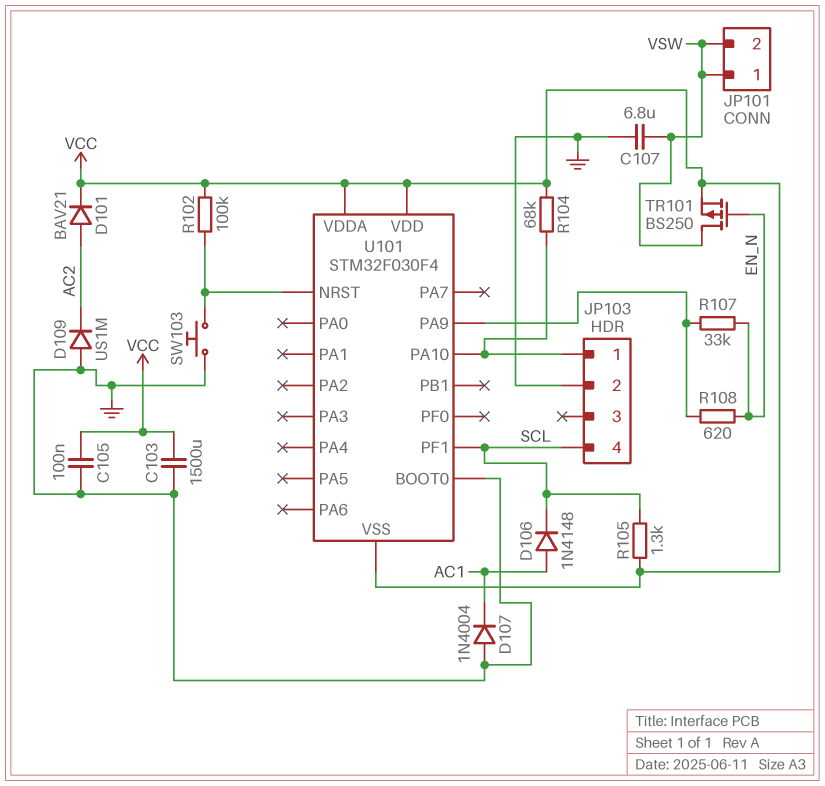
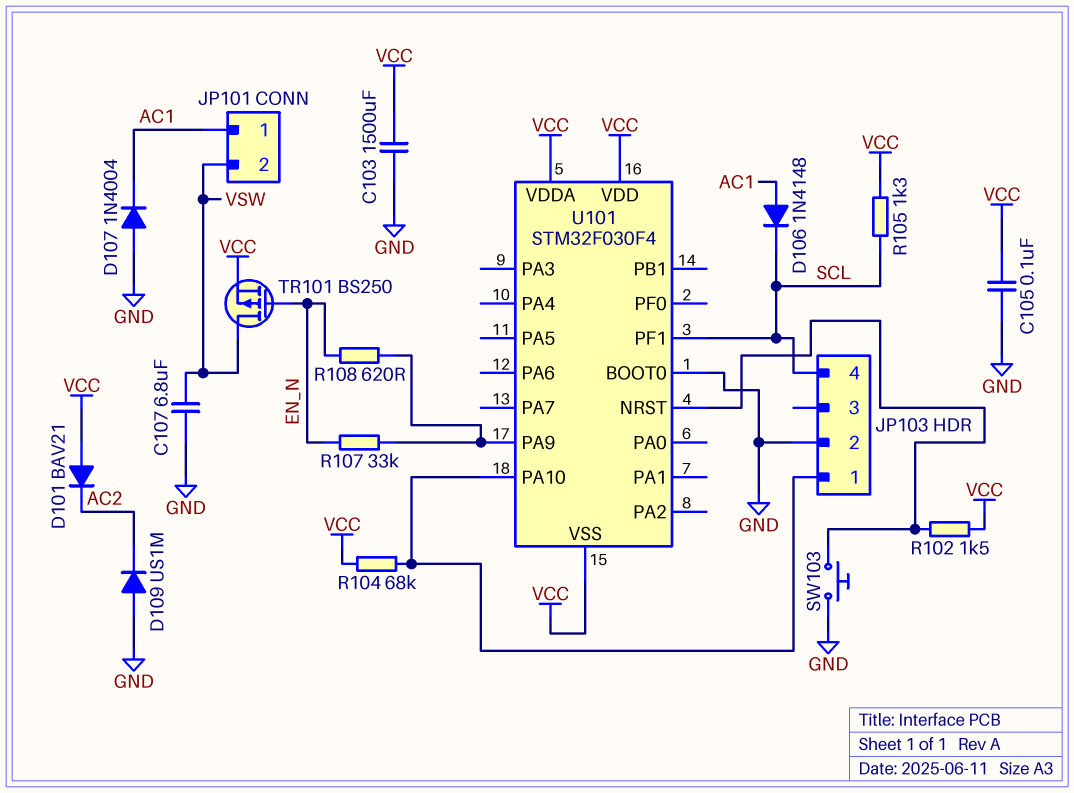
D101: diode BAV21 (A AC2, K VCC) -> diode BAV21 (A VCC, K AC2)
JP101 pin 1: VSW -> AC1
R102: 100k (U101/NRST, VCC) -> 1.5k (U101/NRST, VCC)

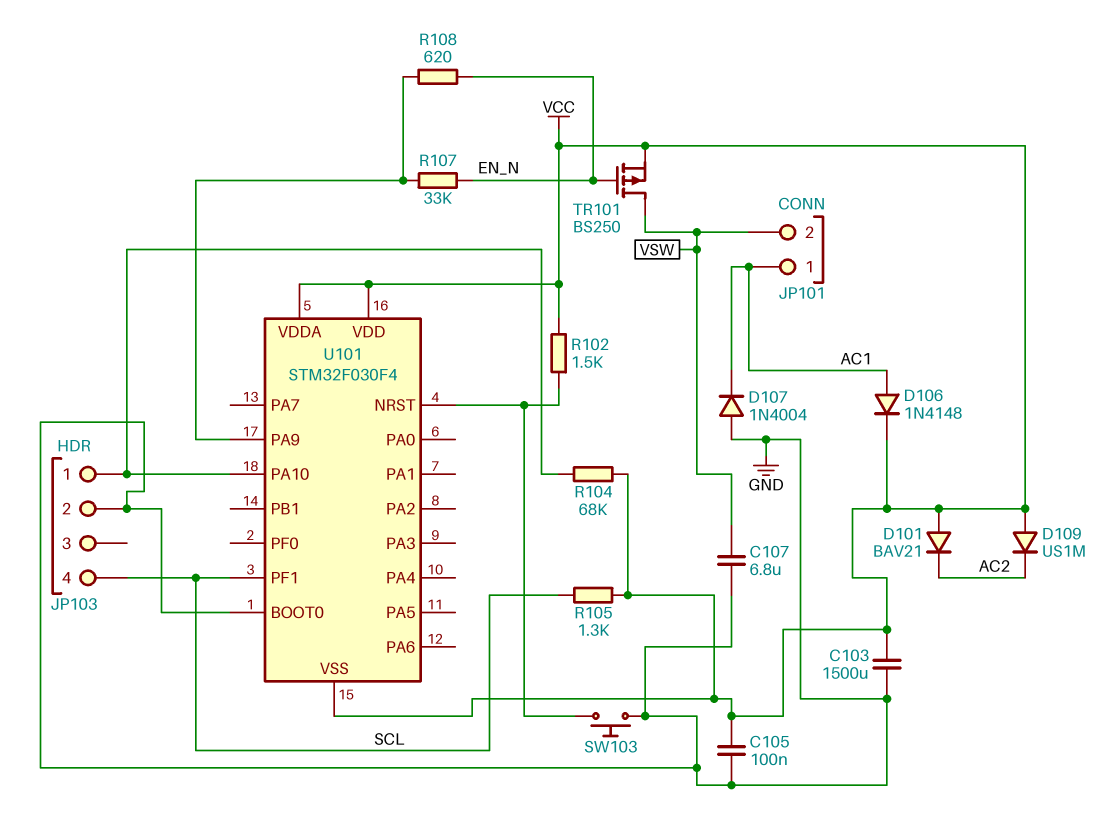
D106: diode 1N4148 (A AC1, K SCL) -> diode 1N4148 (A AC1, K VCC)
D109: diode US1M (A GND, K AC2) -> diode US1M (A VCC, K AC2)

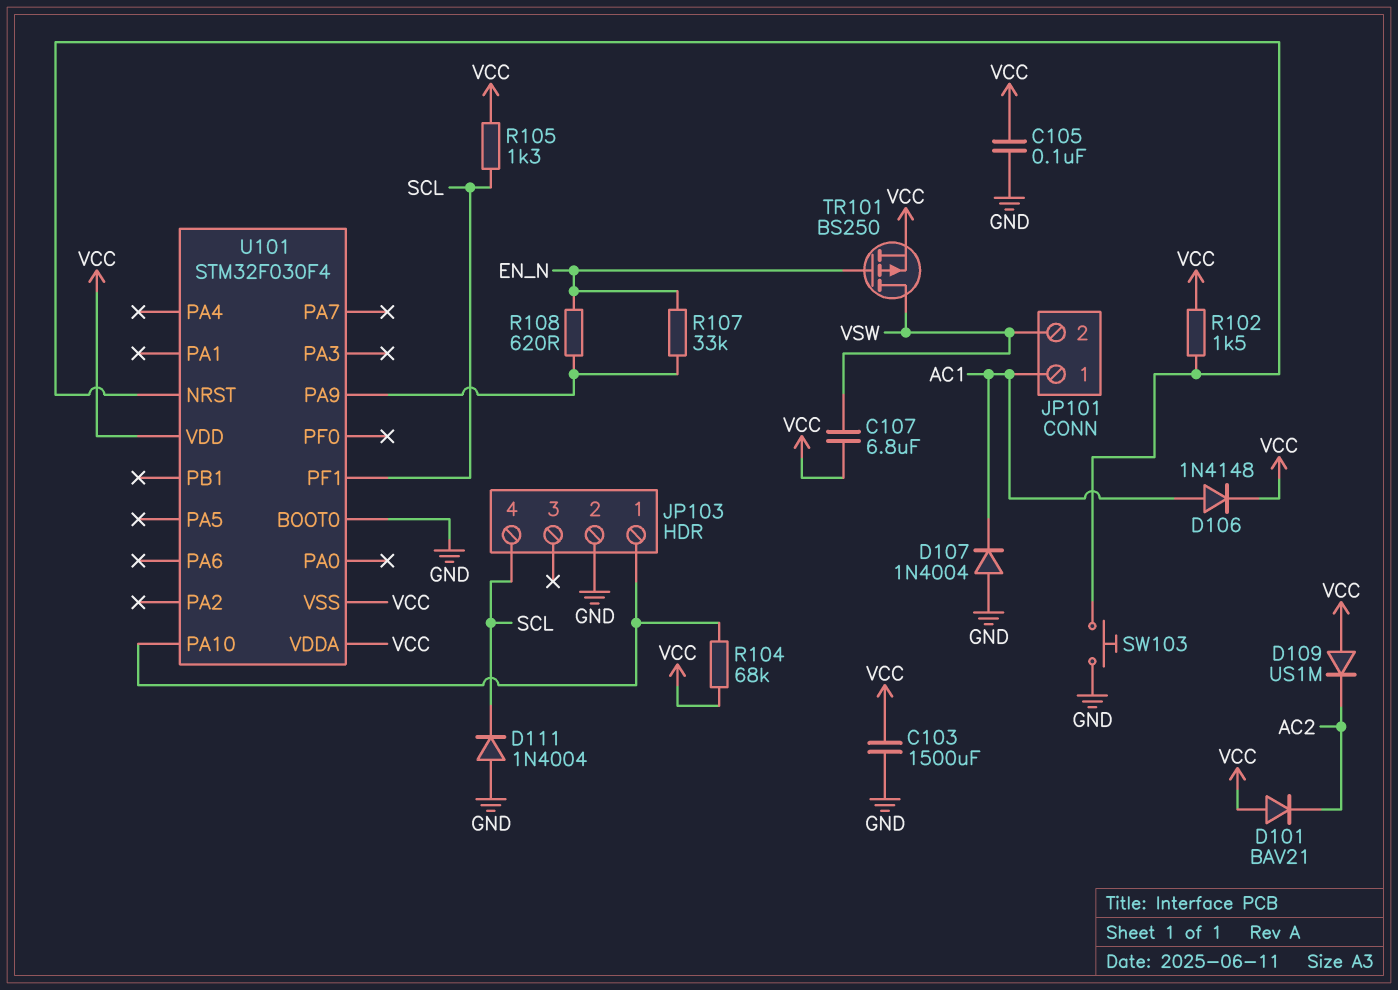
C107: 6.8uF (GND, VSW) -> 6.8uF (VCC, VSW)
D111: none -> diode 1N4004 (A GND, K SCL)

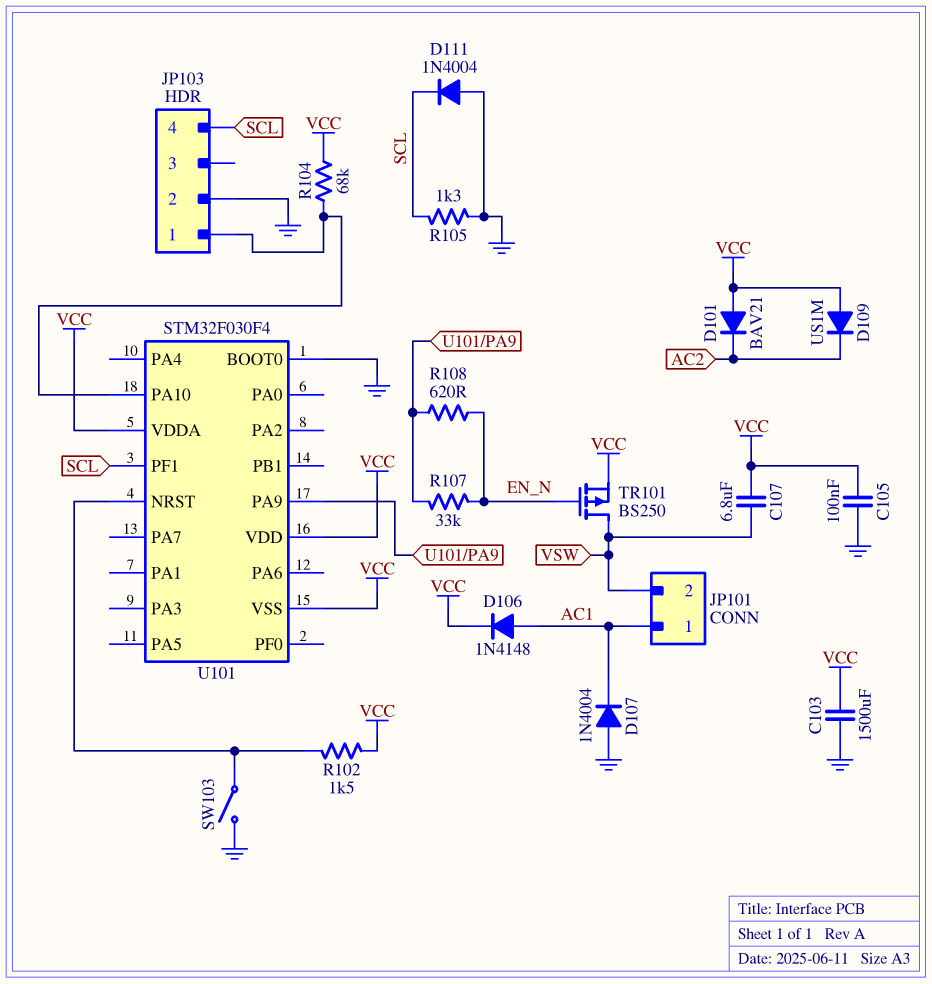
R105: 1.3k (SCL, VCC) -> 1.3k (GND, SCL)
SW103: button (GND, U101/NRST) -> switch (GND, U101/NRST)

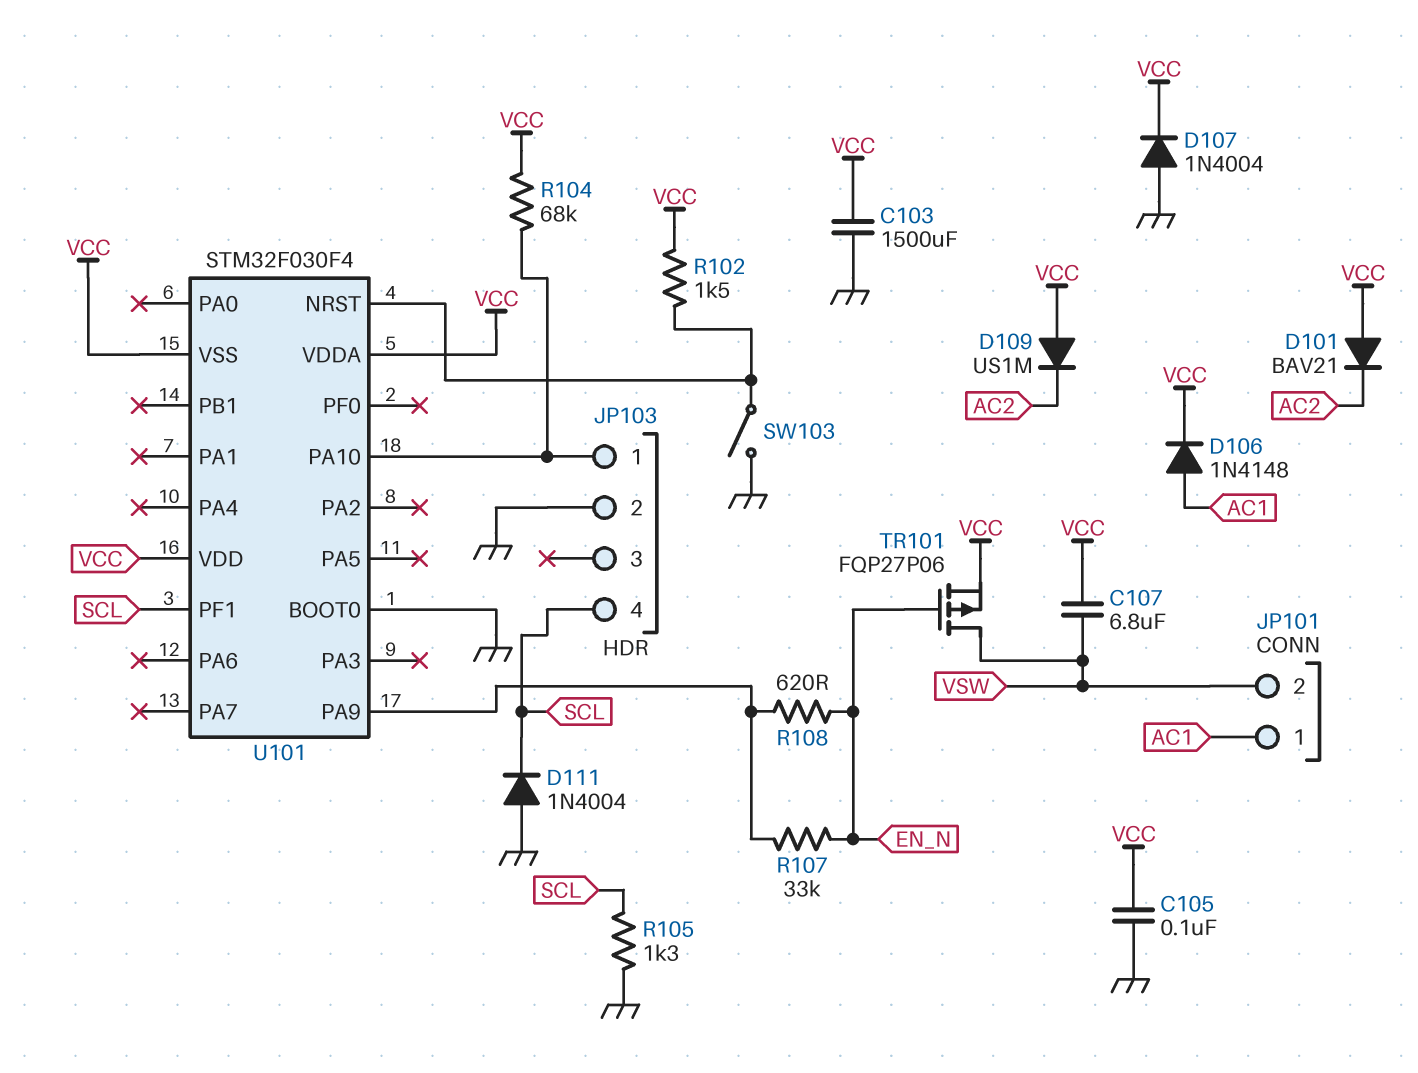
D107: diode 1N4004 (A GND, K AC1) -> diode 1N4004 (A GND, K VCC)
TR101: PMOS BS250 (G EN_N, D VSW, S VCC) -> PMOS FQP27P06 (G EN_N, D VSW, S VCC)

